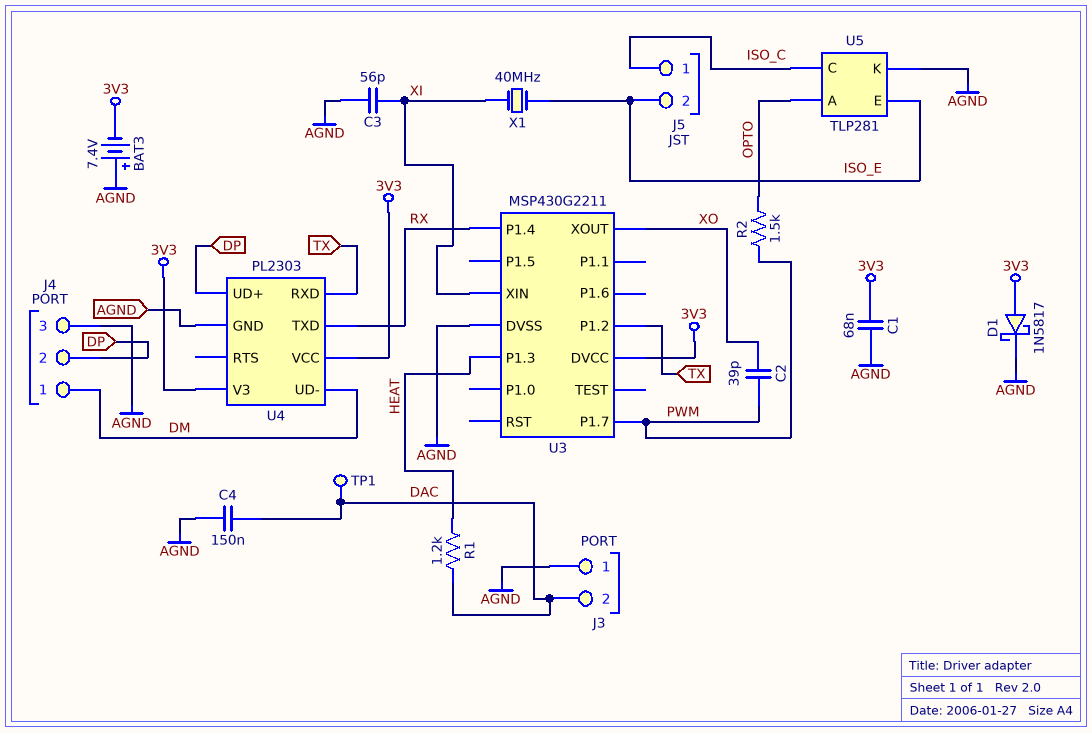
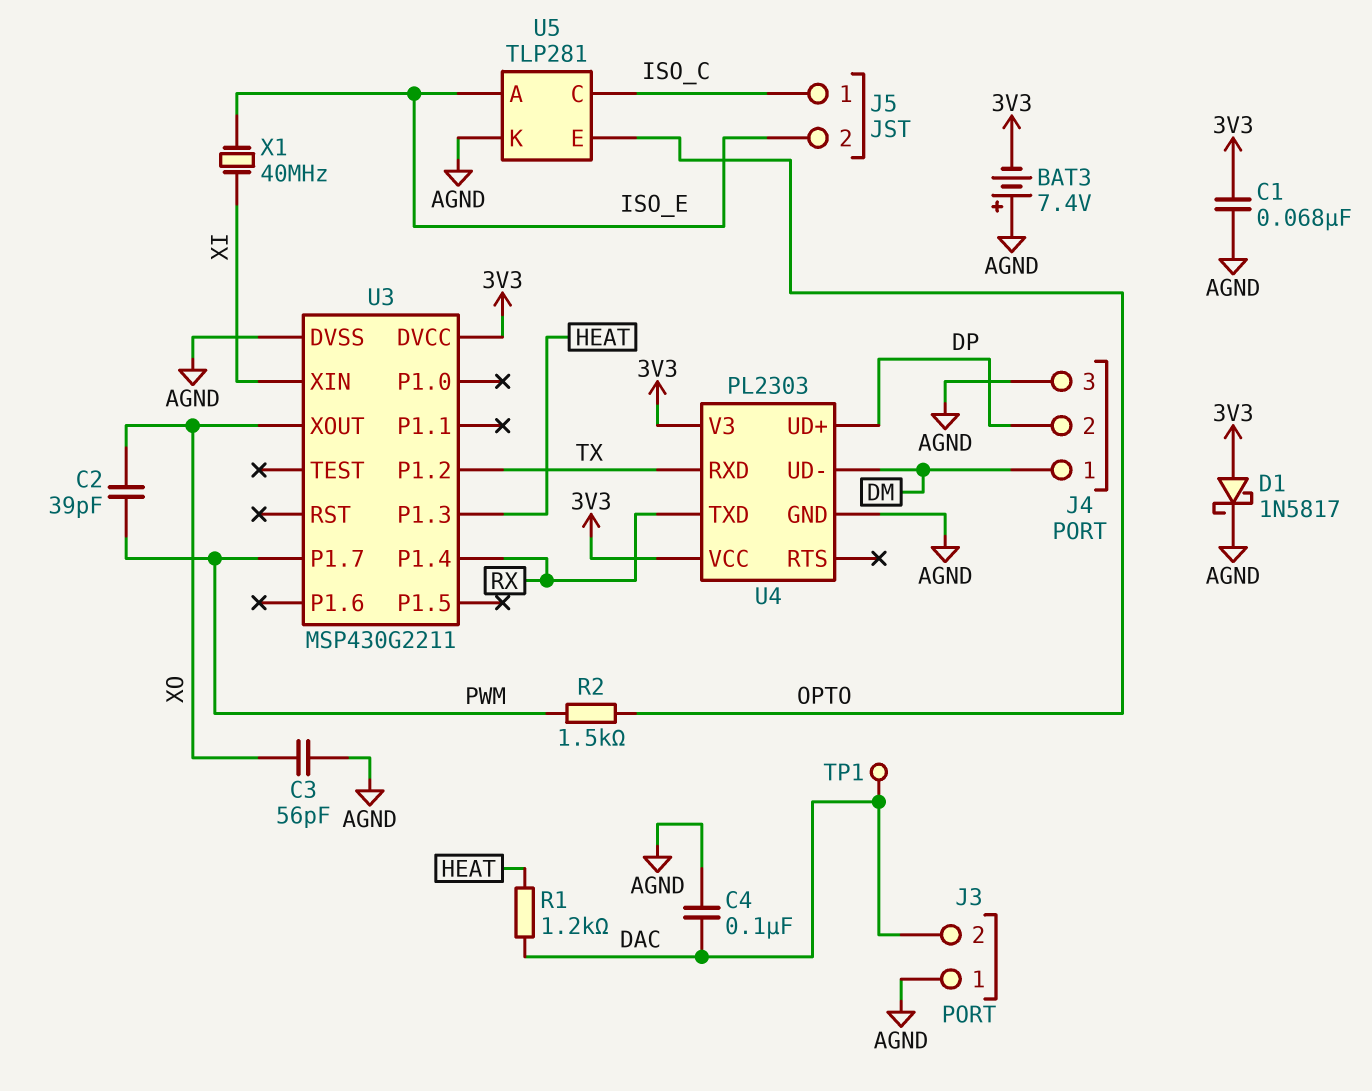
C3: 56pF (AGND, XI) -> 56pF (AGND, XO)
C4: 150nF (AGND, DAC) -> 100nF (AGND, DAC)
U5 pin A: OPTO -> ISO_E
U5 pin E: ISO_E -> OPTO

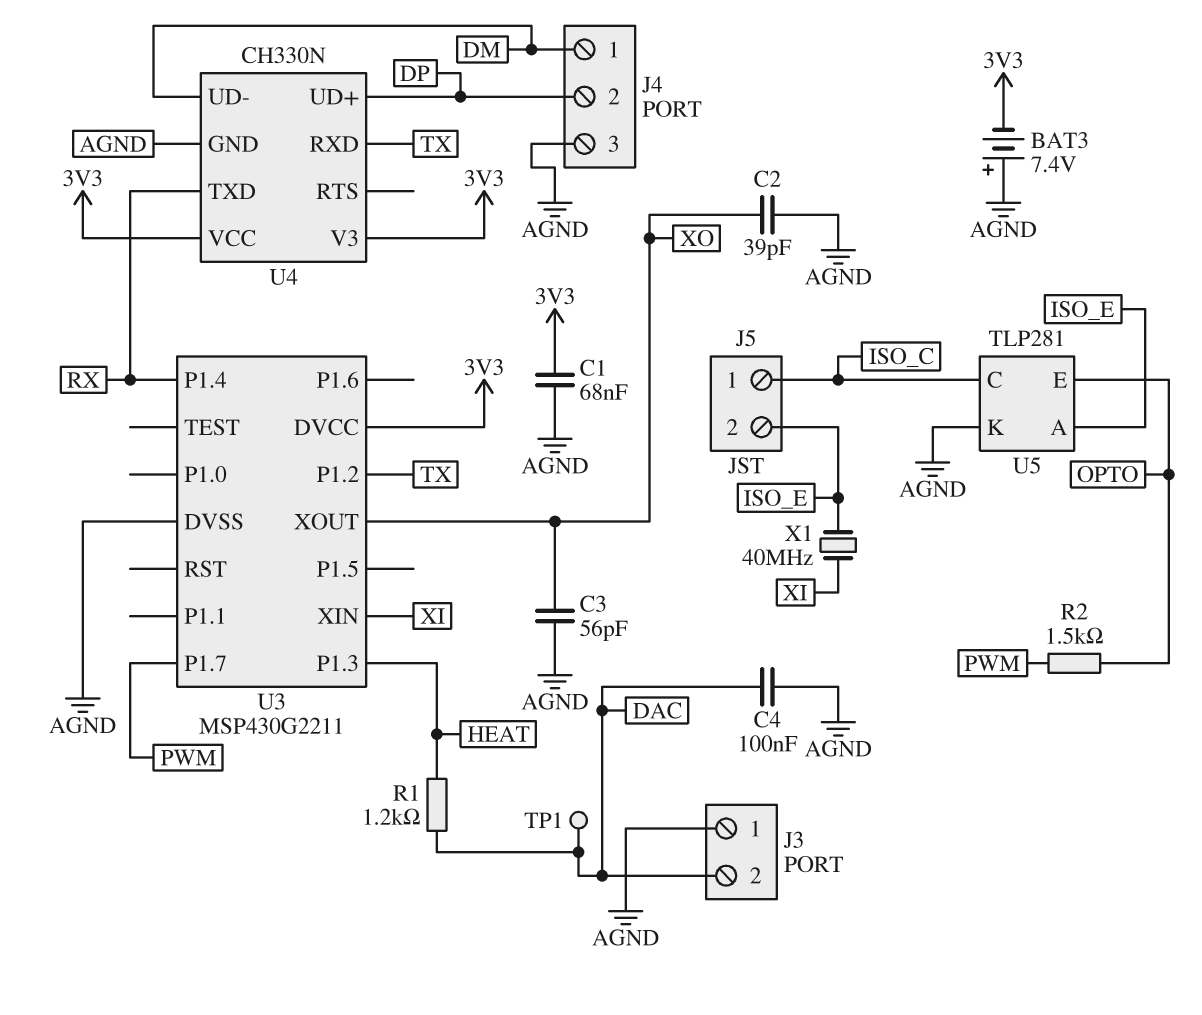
C2: 39pF (PWM, XO) -> 39pF (AGND, XO)
D1: schottky 1N5817 (A 3V3, K AGND) -> none
U4: PL2303 -> CH330N

